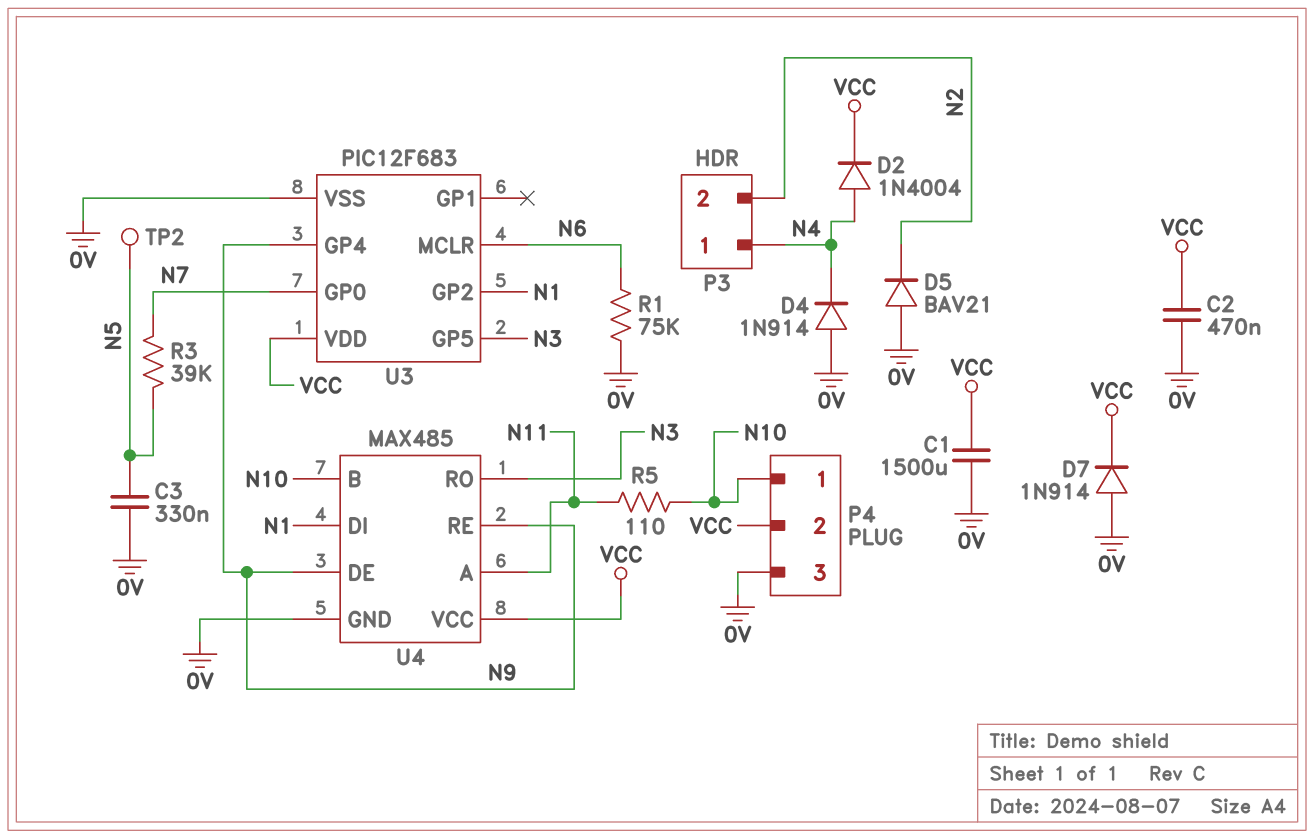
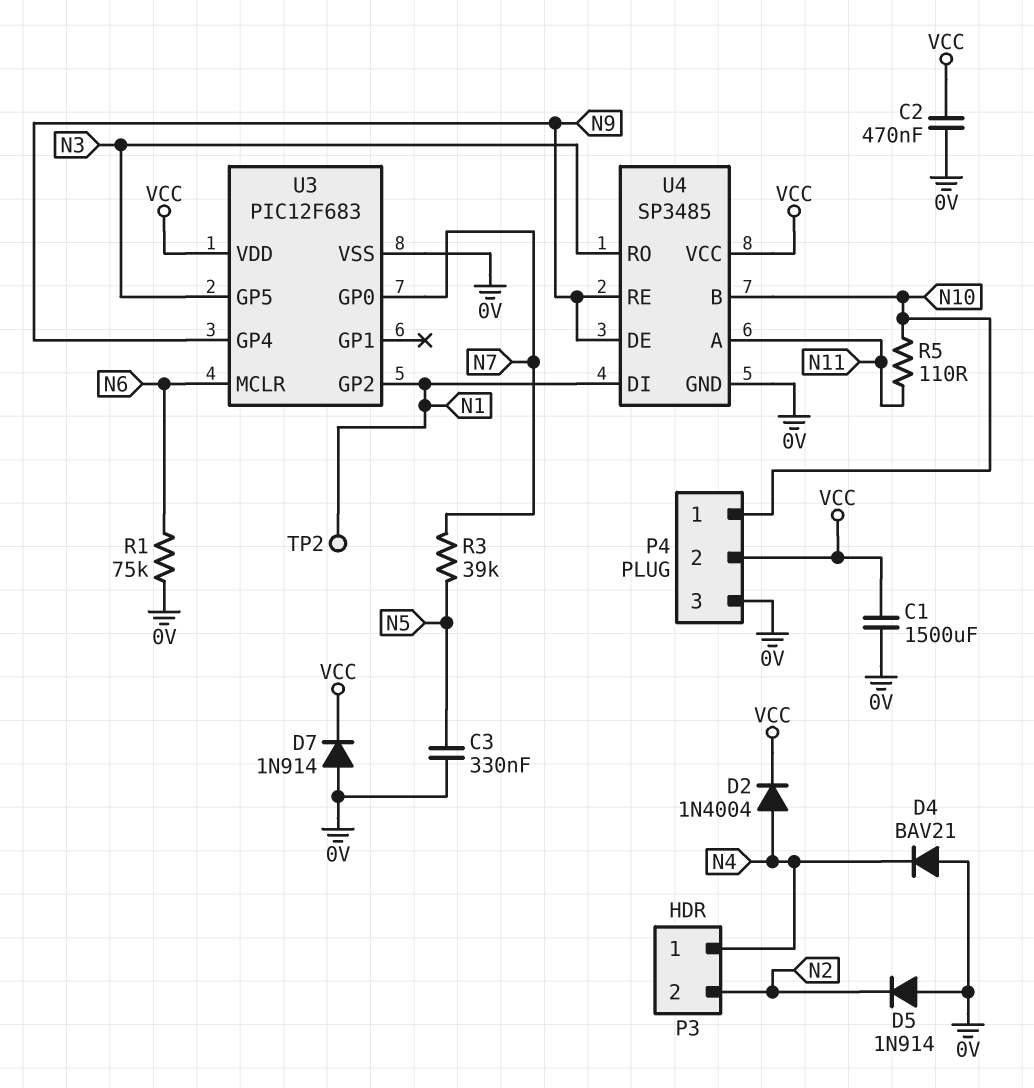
D4: diode 1N914 (A 0V, K N4) -> diode BAV21 (A 0V, K N4)
D5: diode BAV21 (A 0V, K N2) -> diode 1N914 (A 0V, K N2)
TP2: test point (N5) -> test point (N1)
U4: MAX485 -> SP3485

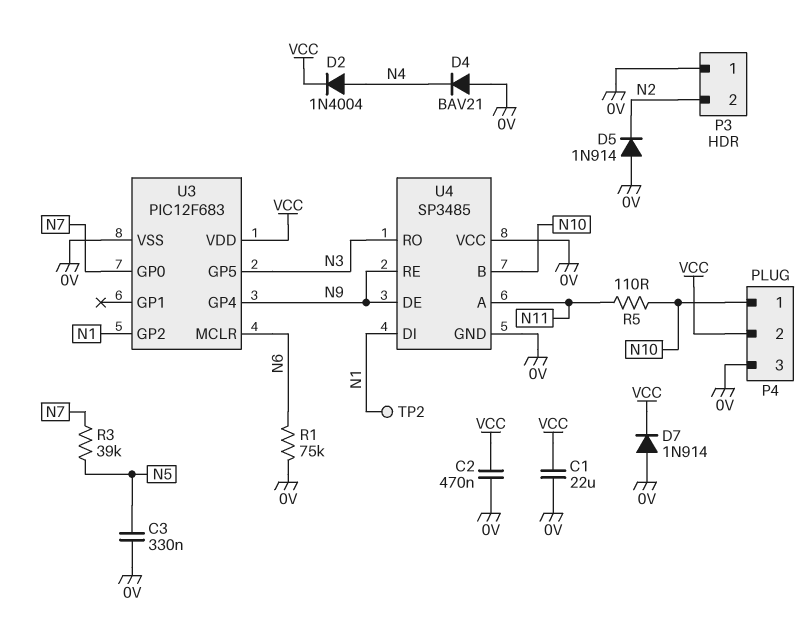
C1: 1500uF (0V, VCC) -> 22uF (0V, VCC)
P3 pin 1: N4 -> 0V
U4 pin VCC: VCC -> 0V

